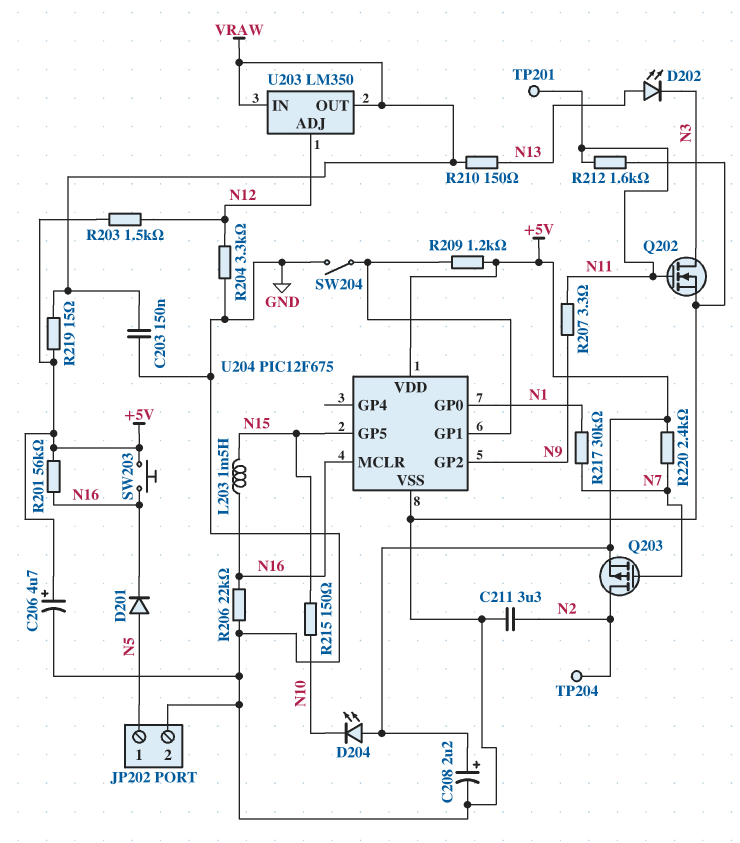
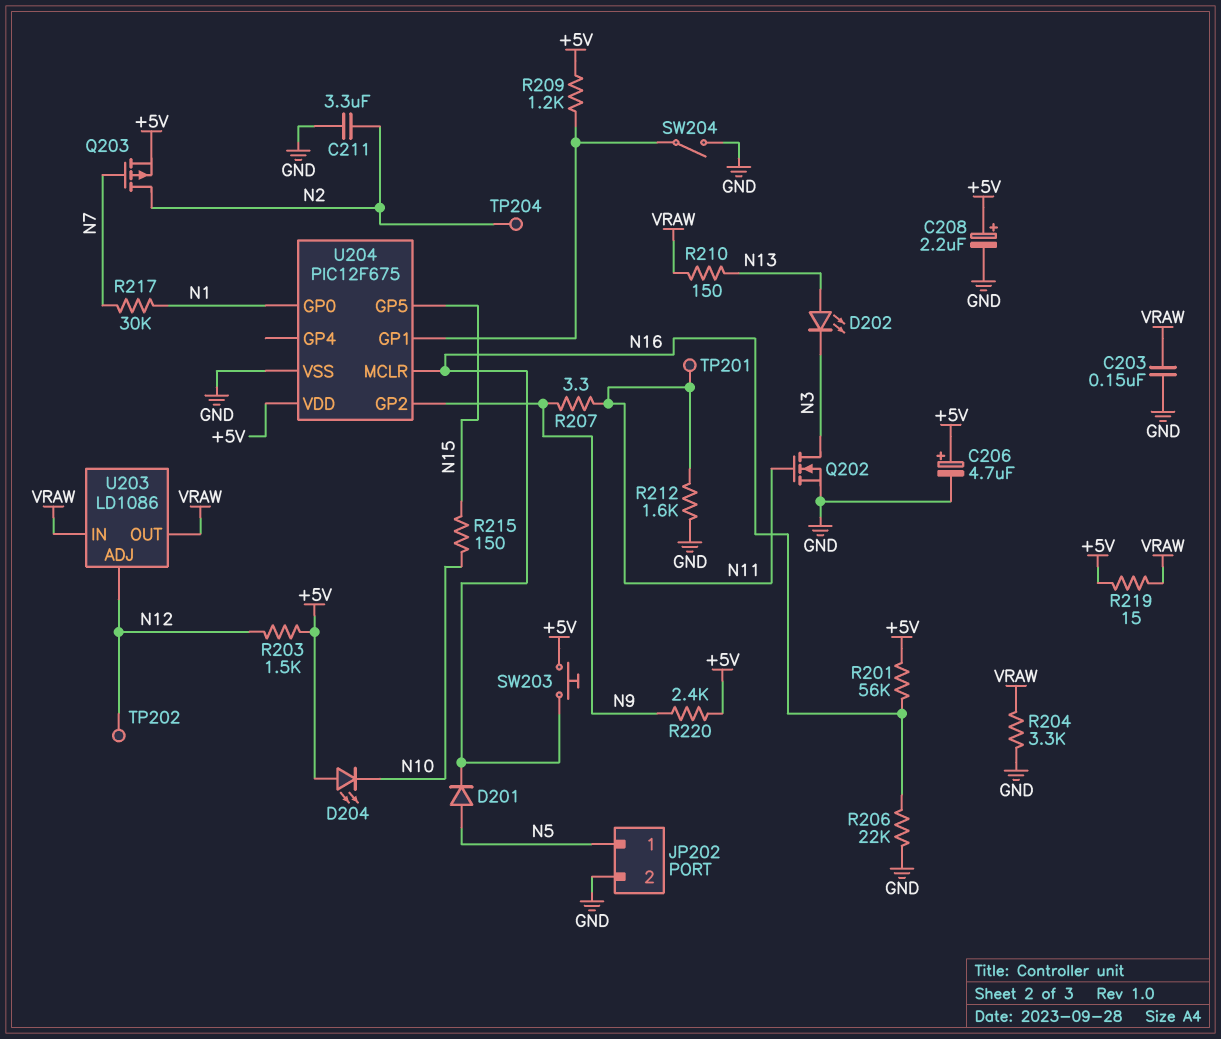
L203: 1.5mH (N15, N16) -> none
R204: 3.3k (GND, N12) -> 3.3k (GND, VRAW)
R220: 2.4k (+5V, N7) -> 2.4k (+5V, N9)
TP202: none -> test point (N12)
U203: LM350 -> LD1086

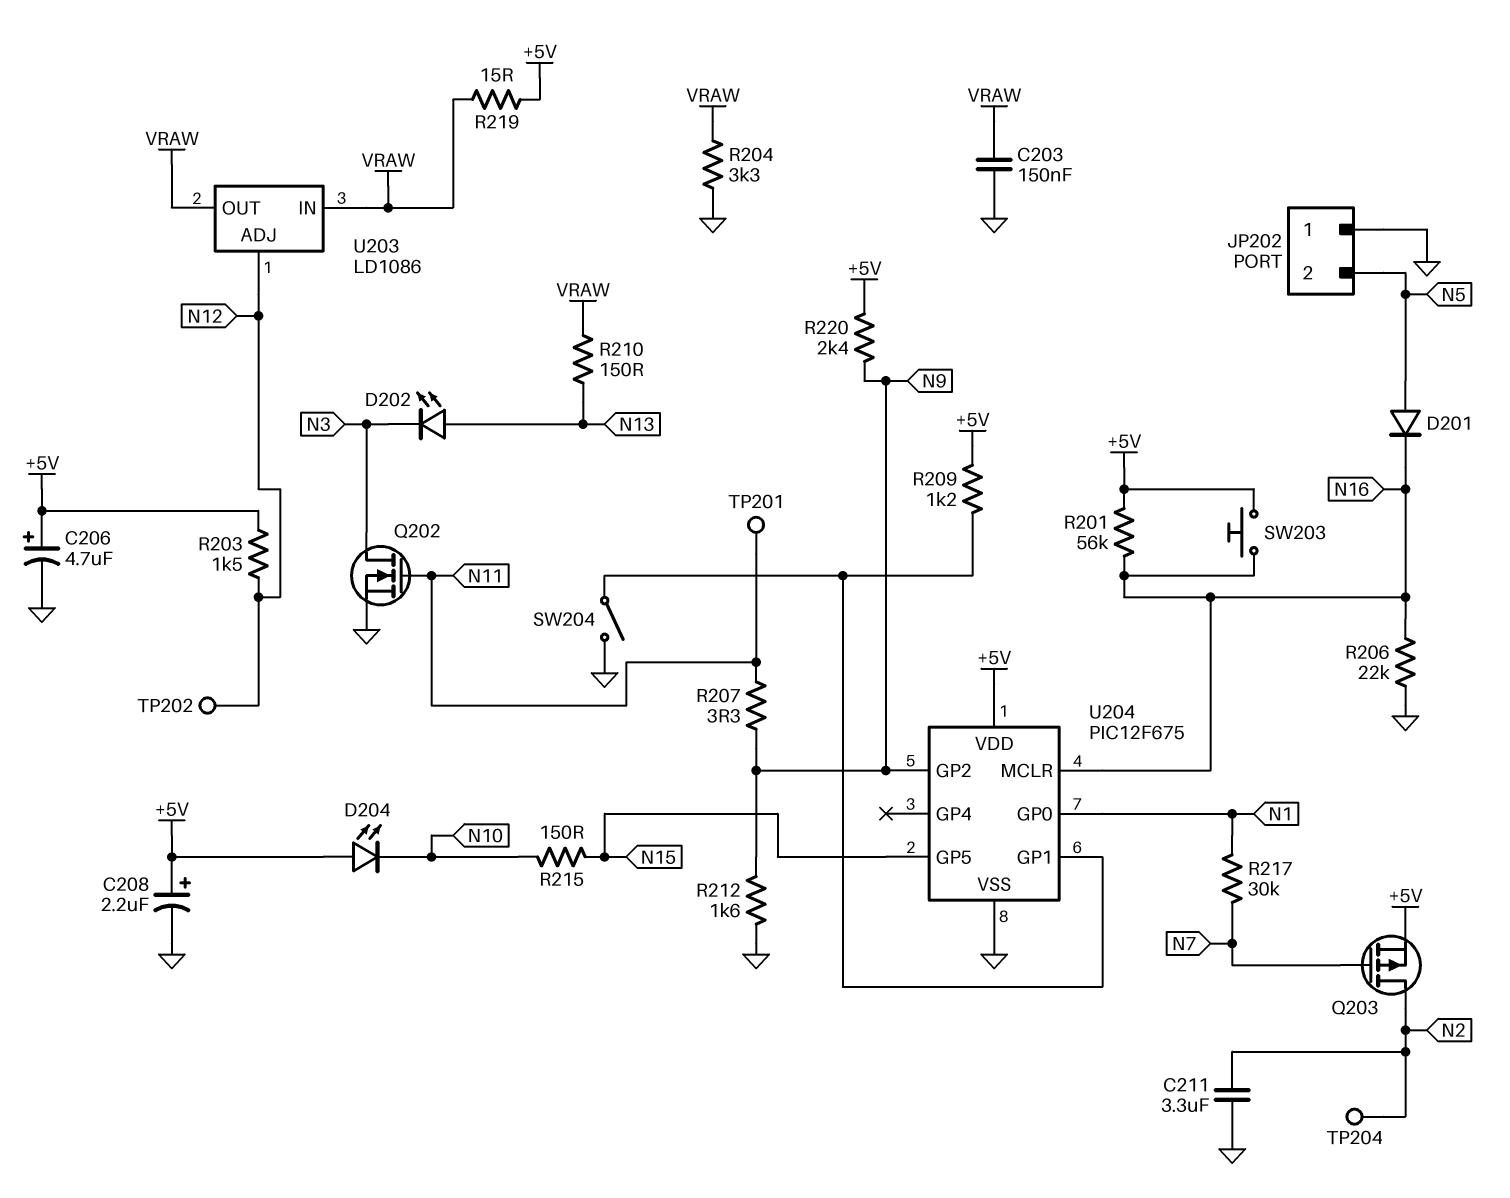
JP202 pin 1: N5 -> GND
JP202 pin 2: GND -> N5
R212: 1.6k (GND, N11) -> 1.6k (GND, N9)

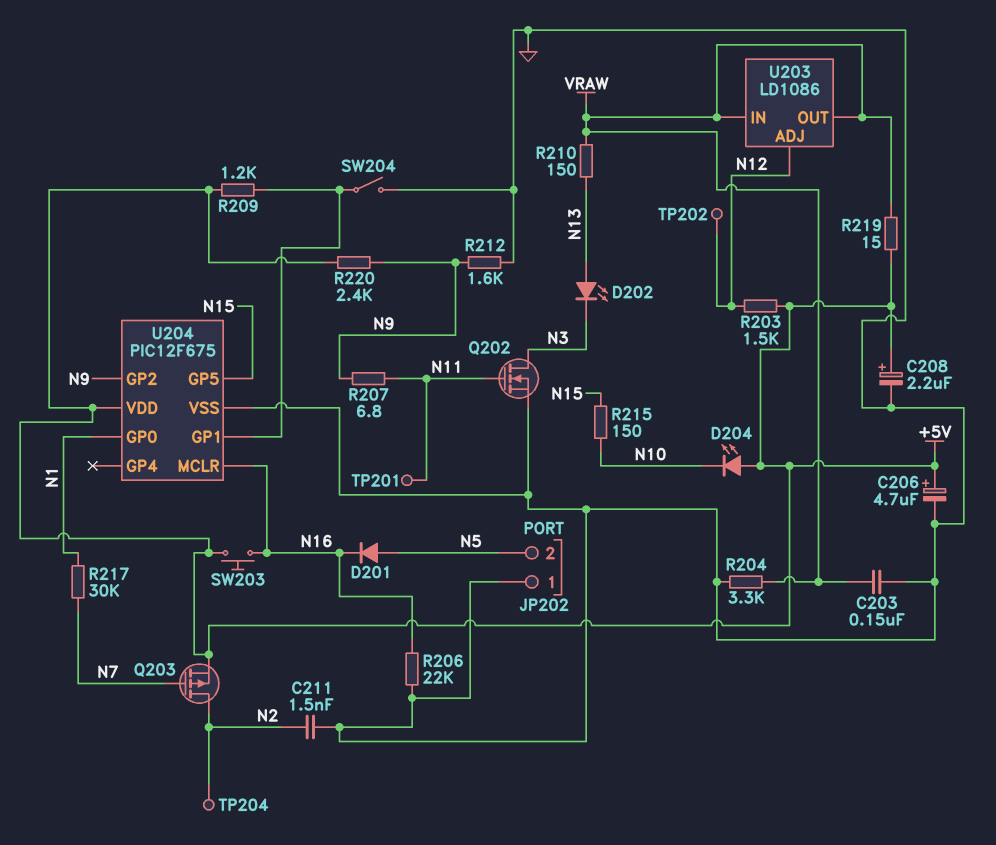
C211: 3.3uF (GND, N2) -> 1.5nF (GND, N2)
R201: 56k (+5V, N16) -> none
R207: 3.3 (N9, N11) -> 6.8 (N9, N11)

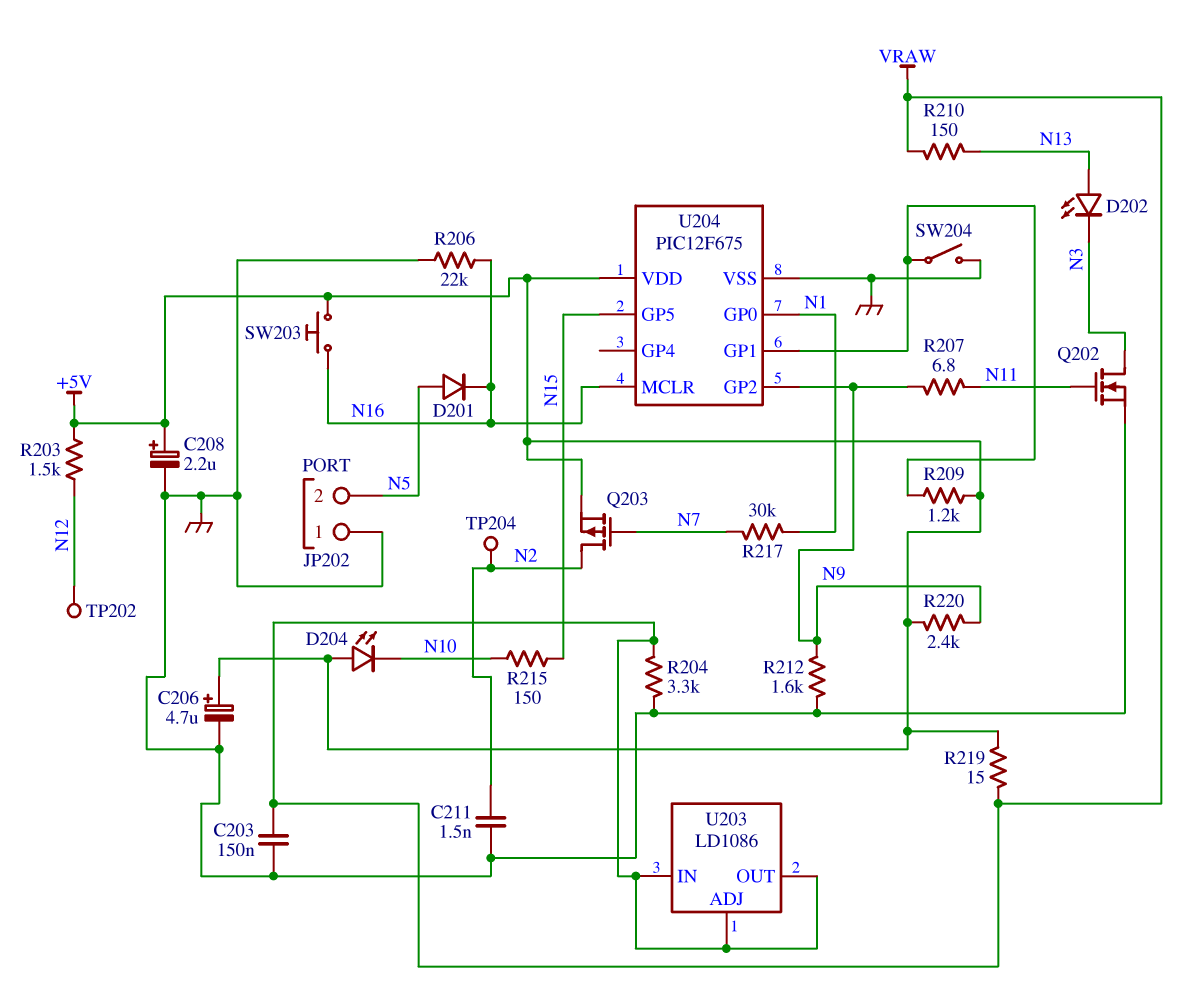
TP201: test point (N11) -> none
U203 pin ADJ: N12 -> VRAW

